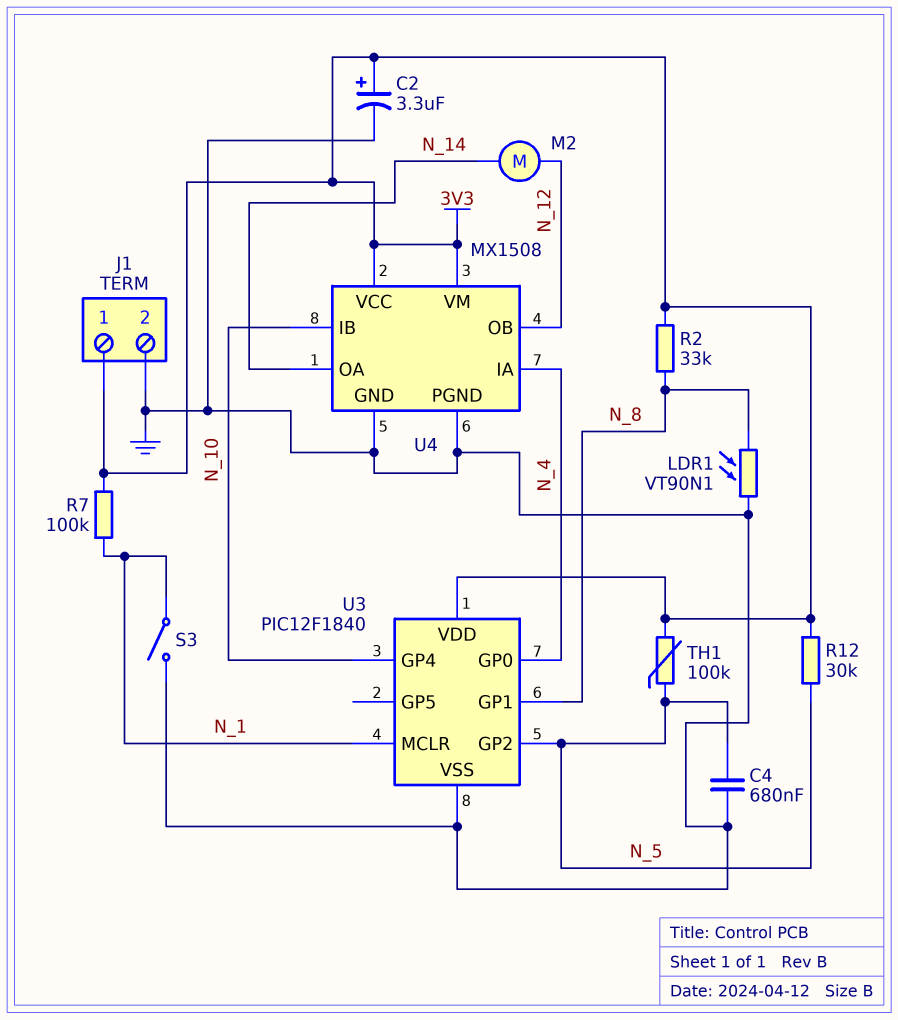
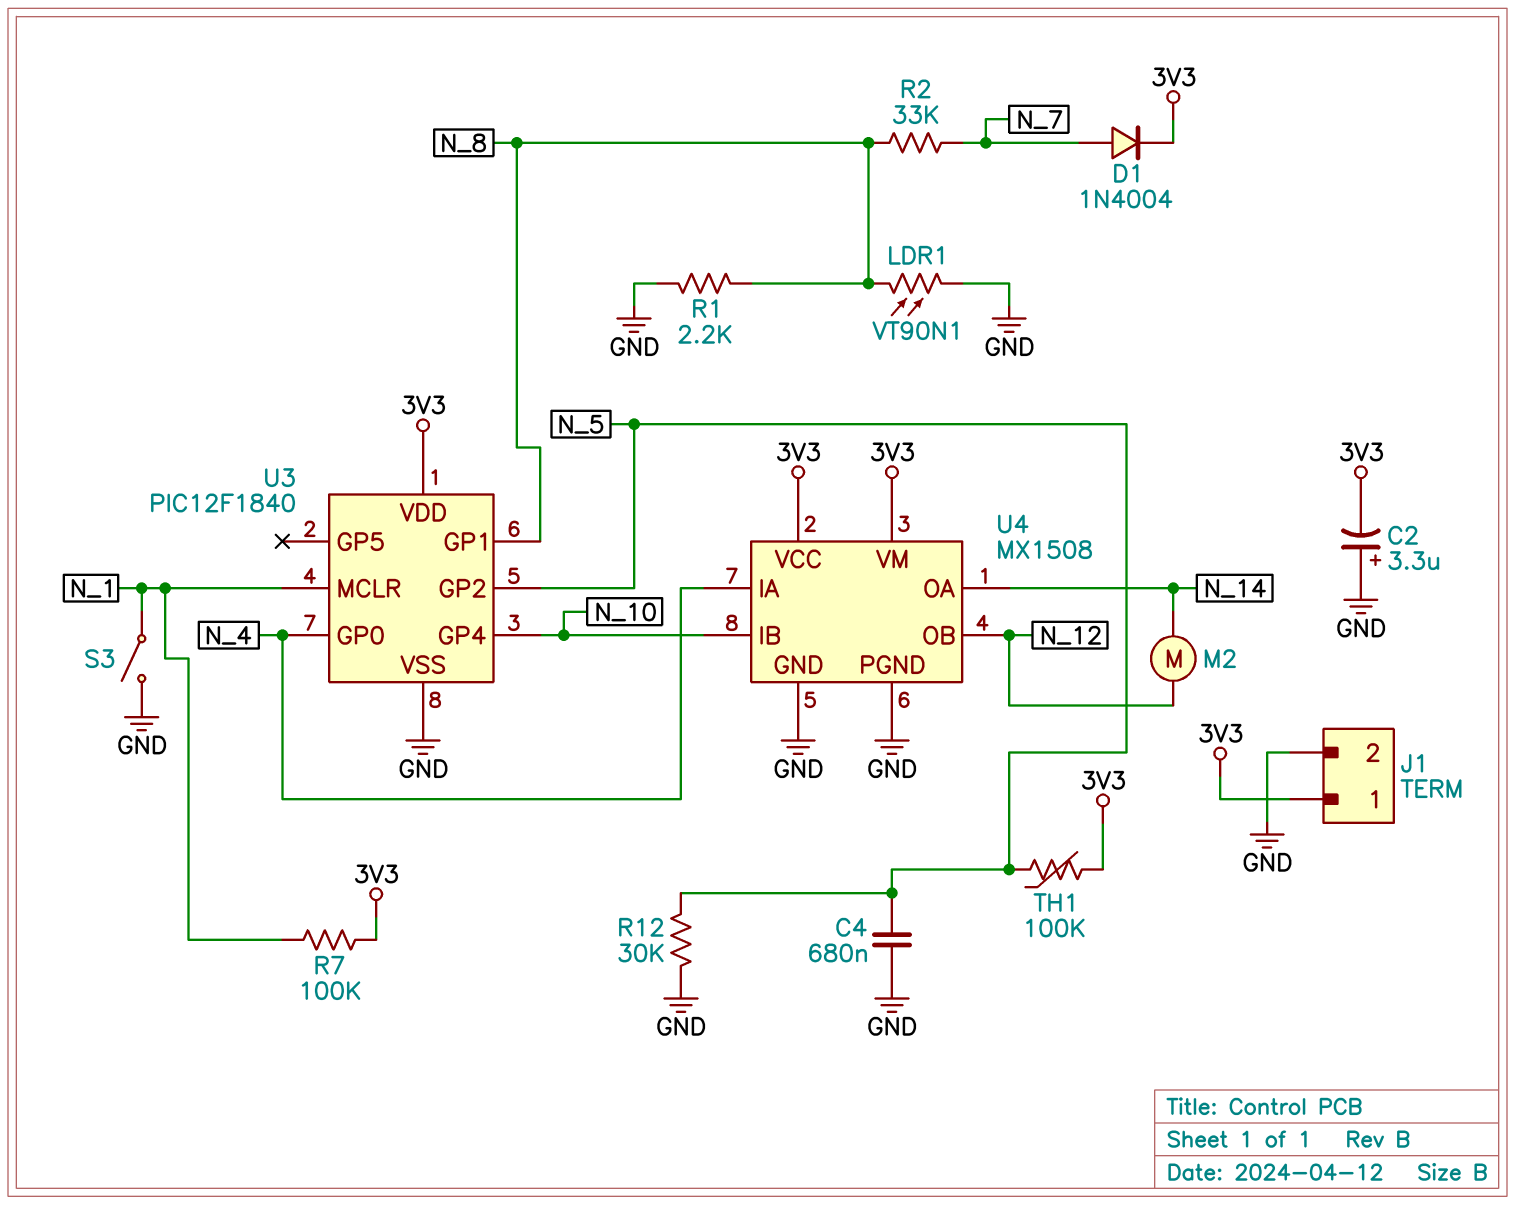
C2: 3.3uF (plus 3V3, minus GND) -> 3.3uF (plus GND, minus 3V3)
D1: none -> diode 1N4004 (A N_7, K 3V3)
R1: none -> 2.2k (GND, N_8)
R2: 33k (3V3, N_8) -> 33k (N_7, N_8)
R12: 30k (3V3, N_5) -> 30k (GND, N_5)

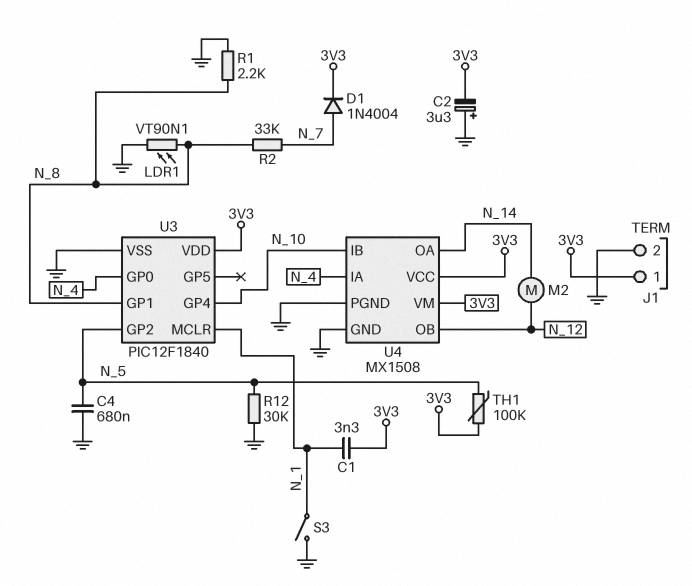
C1: none -> 3.3nF (3V3, N_1)
R7: 100k (3V3, N_1) -> none

